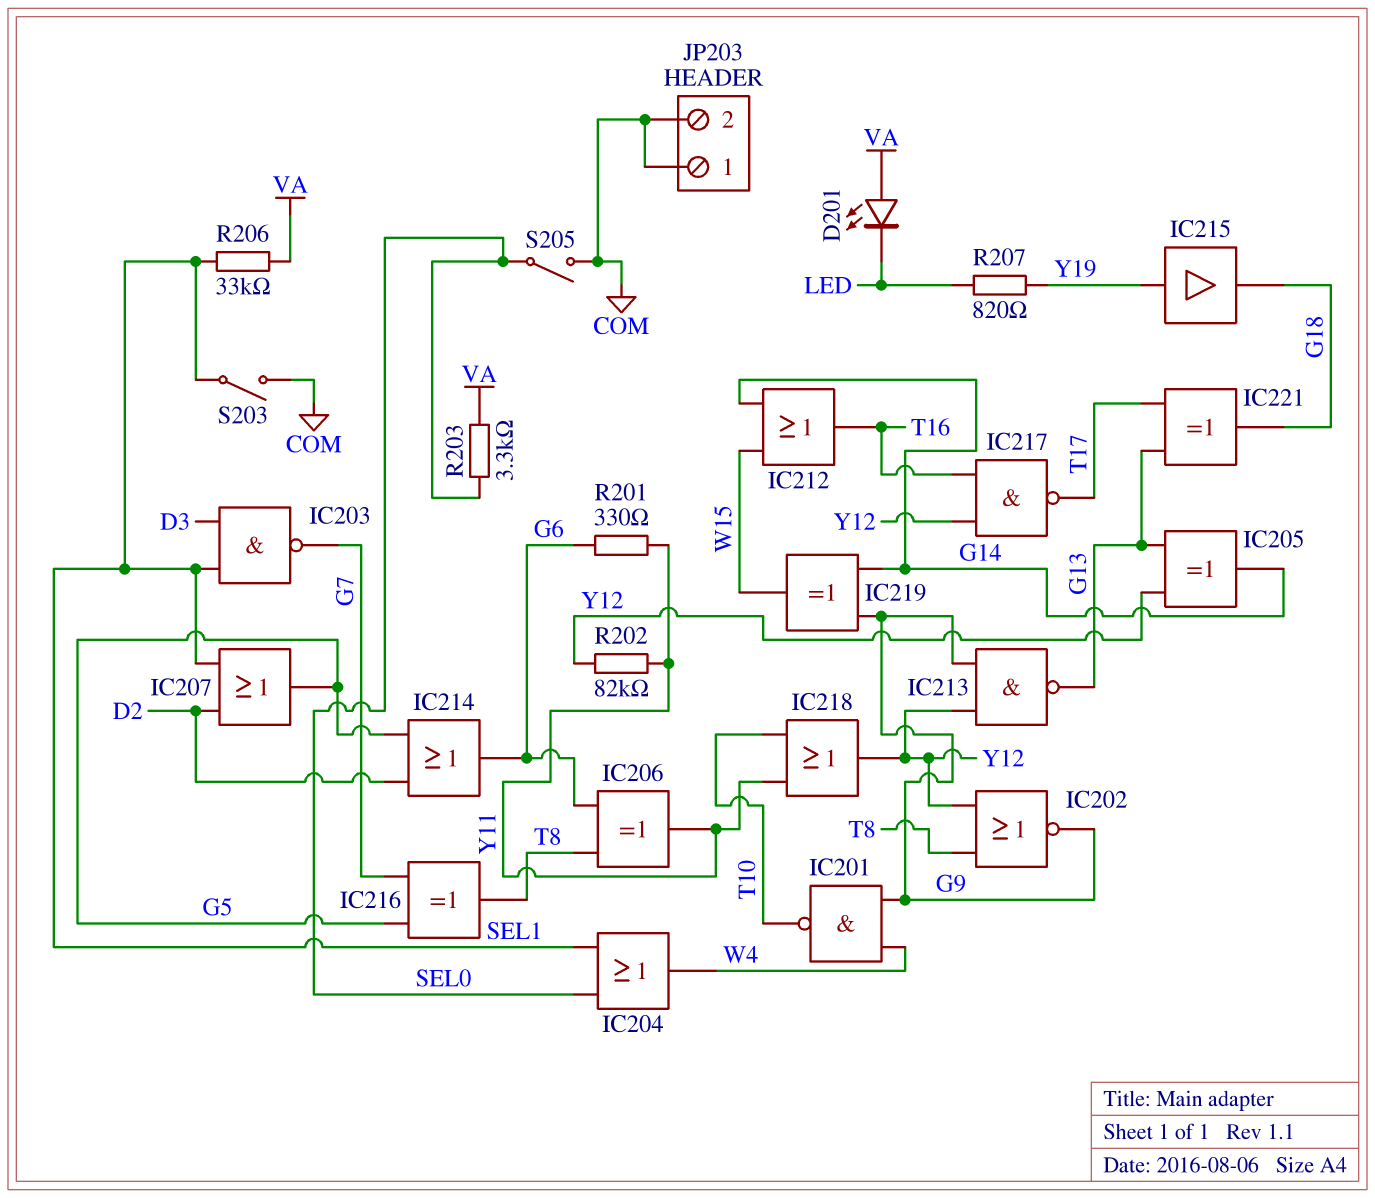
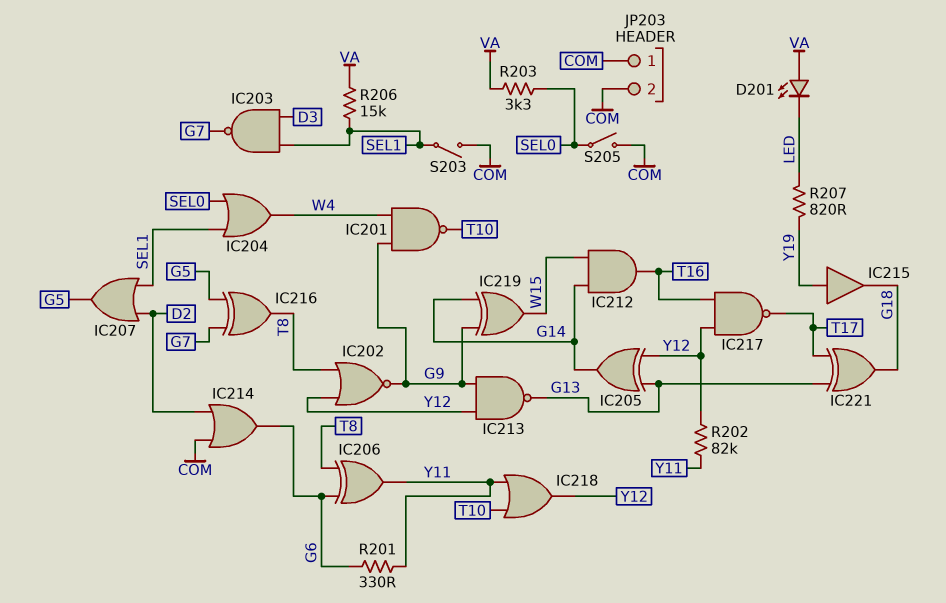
IC212: OR (in G14, in W15, out T16) -> AND (in G14, in W15, out T16)
IC214: OR (in D2, in G5, out G6) -> OR (in COM, in D2, out G6)
R206: 33k (SEL1, VA) -> 15k (SEL1, VA)

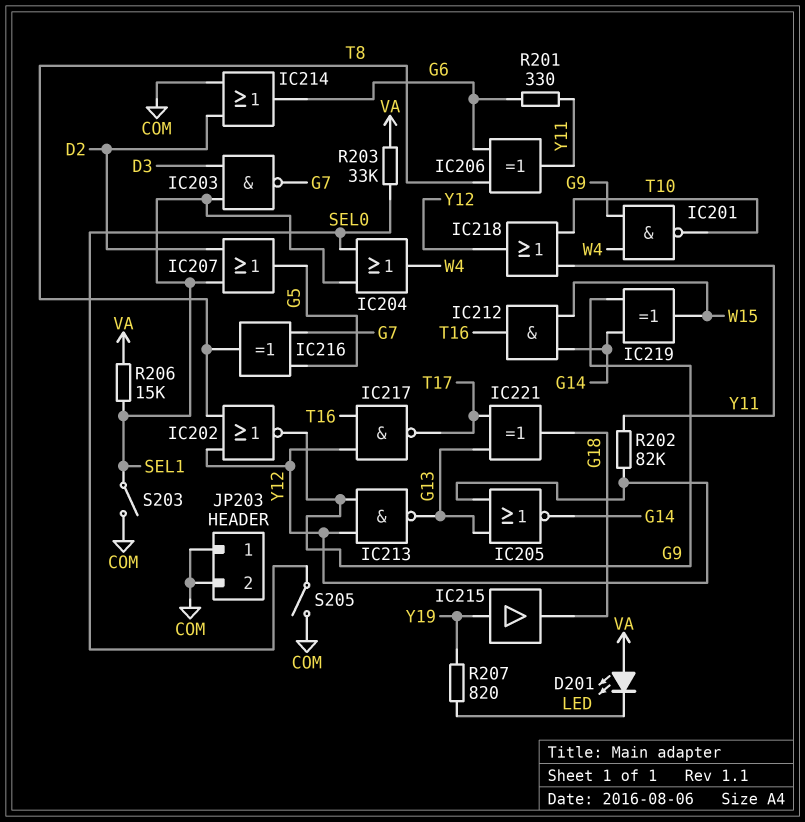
IC205: XOR (in G13, in Y12, out G14) -> NOR (in G13, in Y12, out G14)
R203: 3.3k (SEL0, VA) -> 33k (SEL0, VA)

